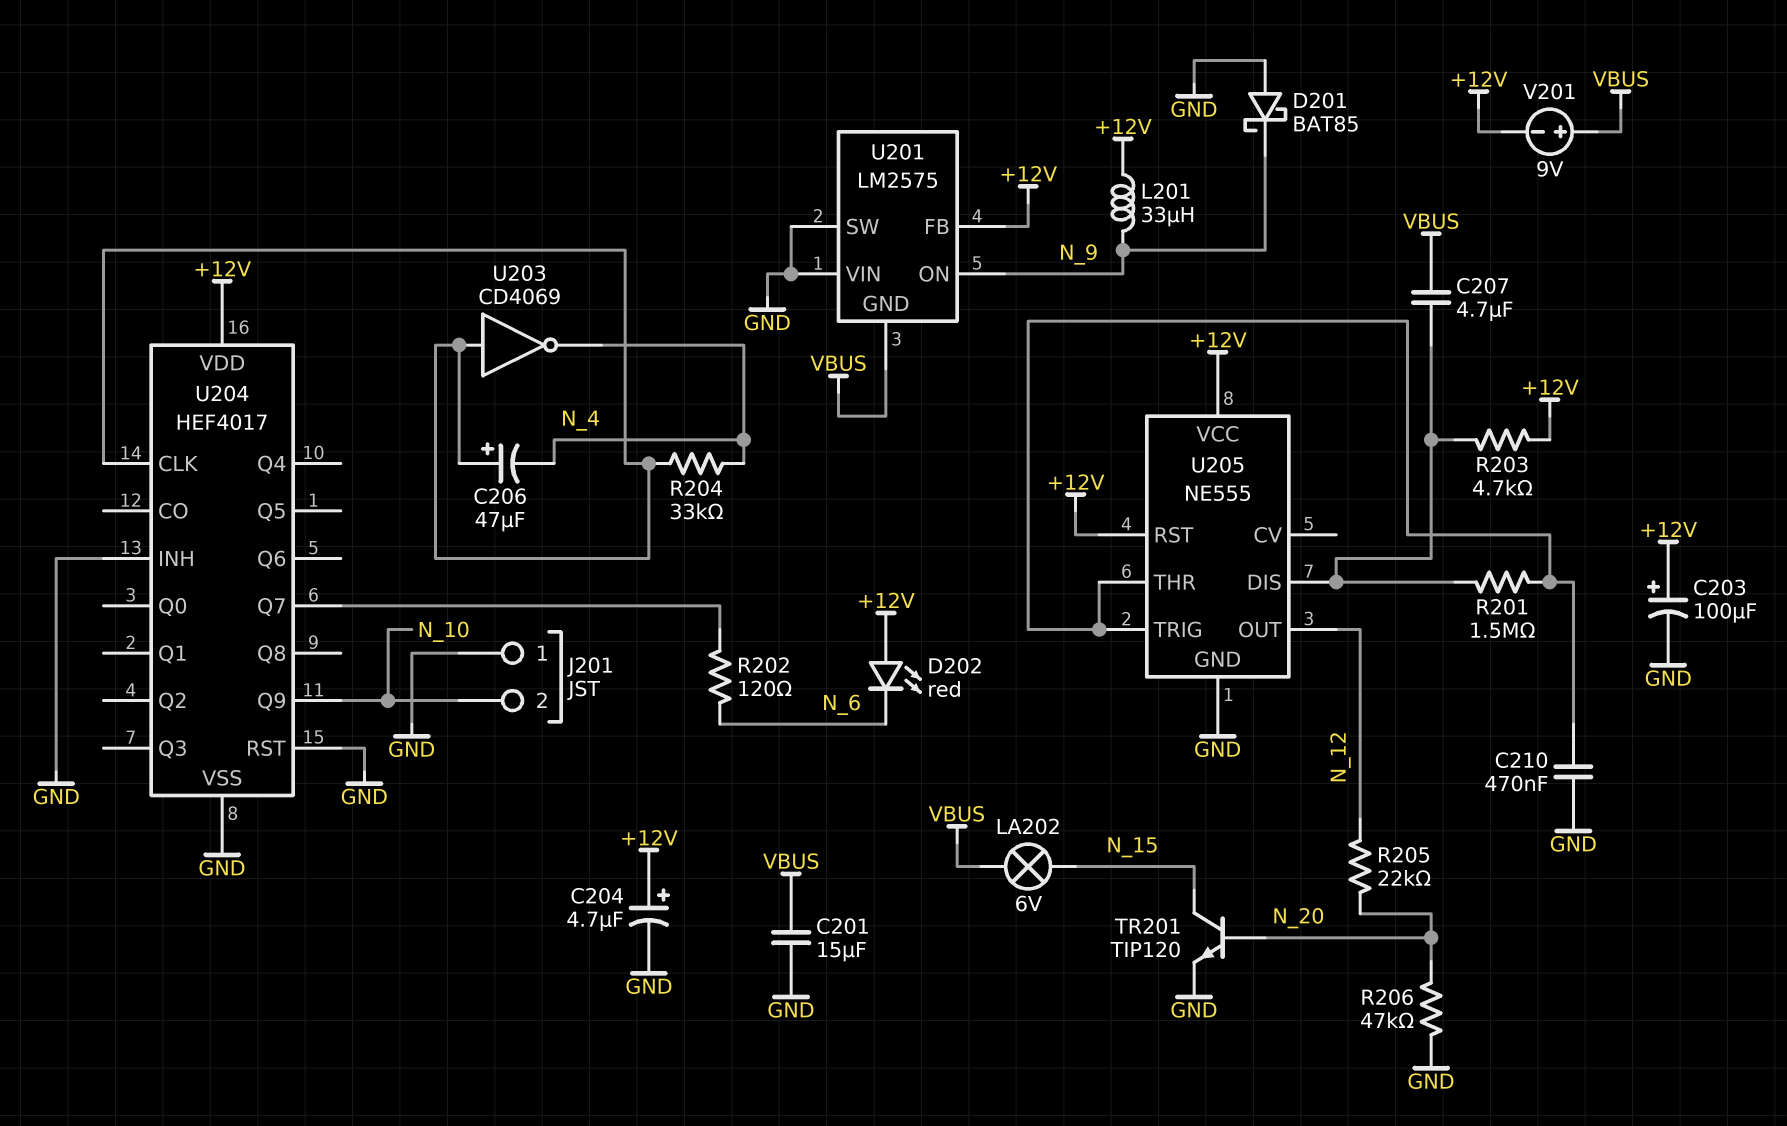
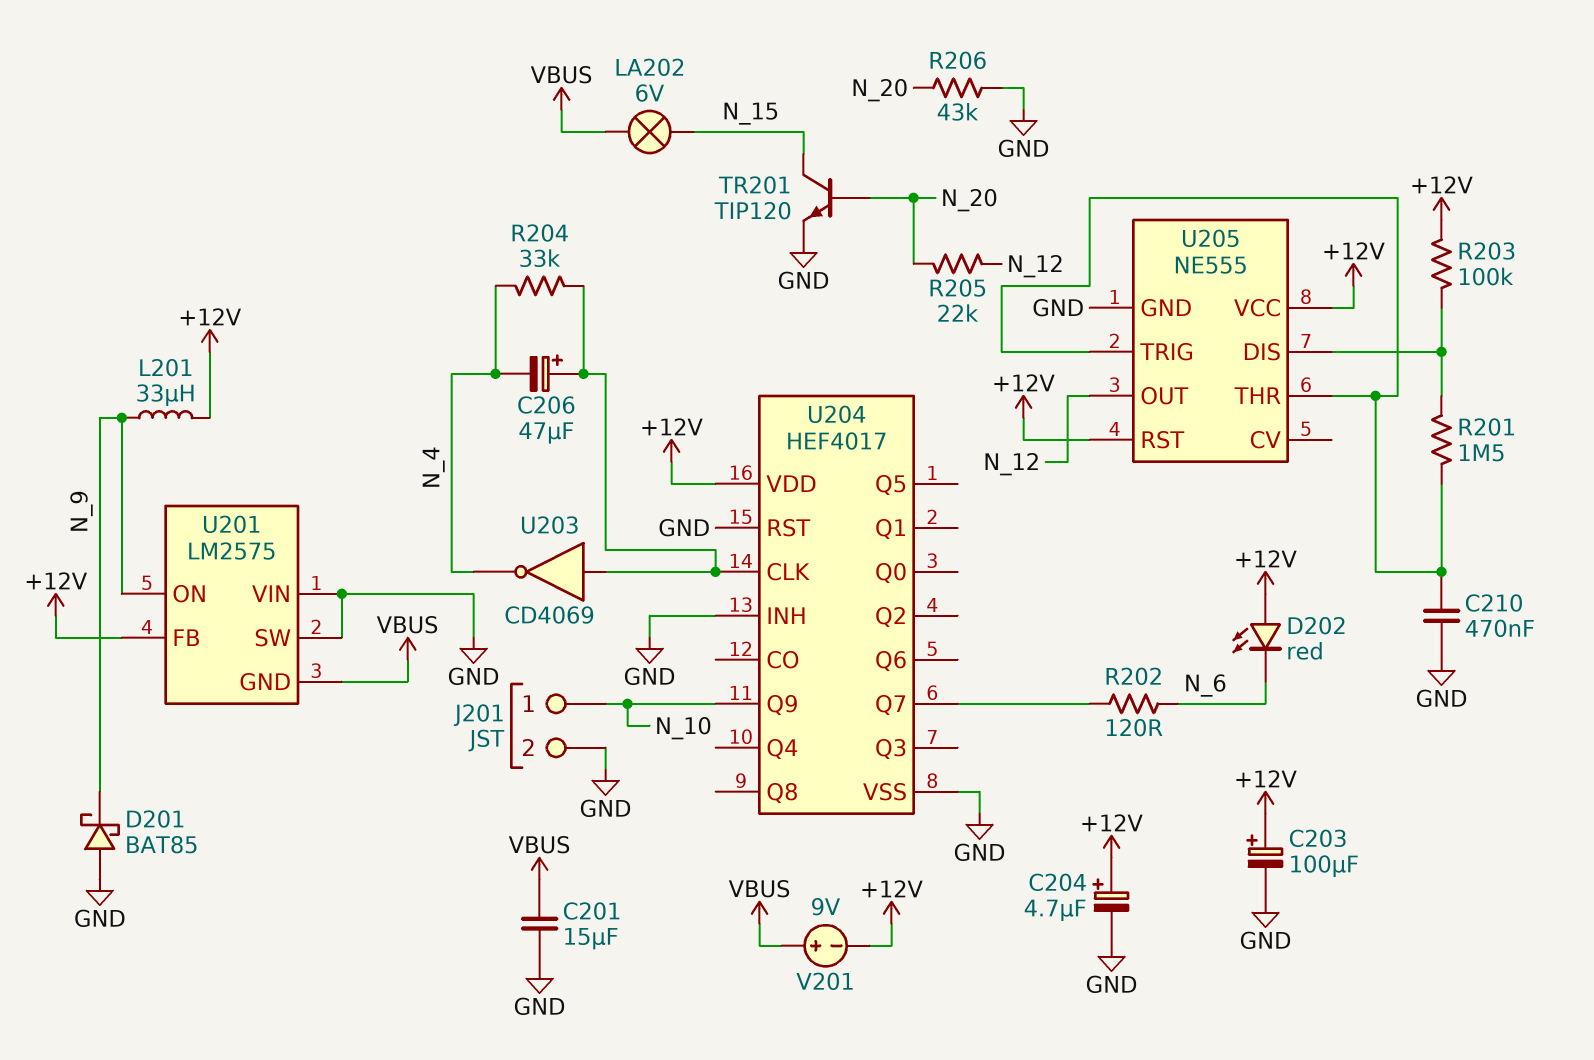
C207: 4.7uF (U205/DIS, VBUS) -> none
J201 pin 1: GND -> N_10
J201 pin 2: N_10 -> GND
R203: 4.7k (+12V, U205/DIS) -> 100k (+12V, U205/DIS)
R206: 47k (GND, N_20) -> 43k (GND, N_20)

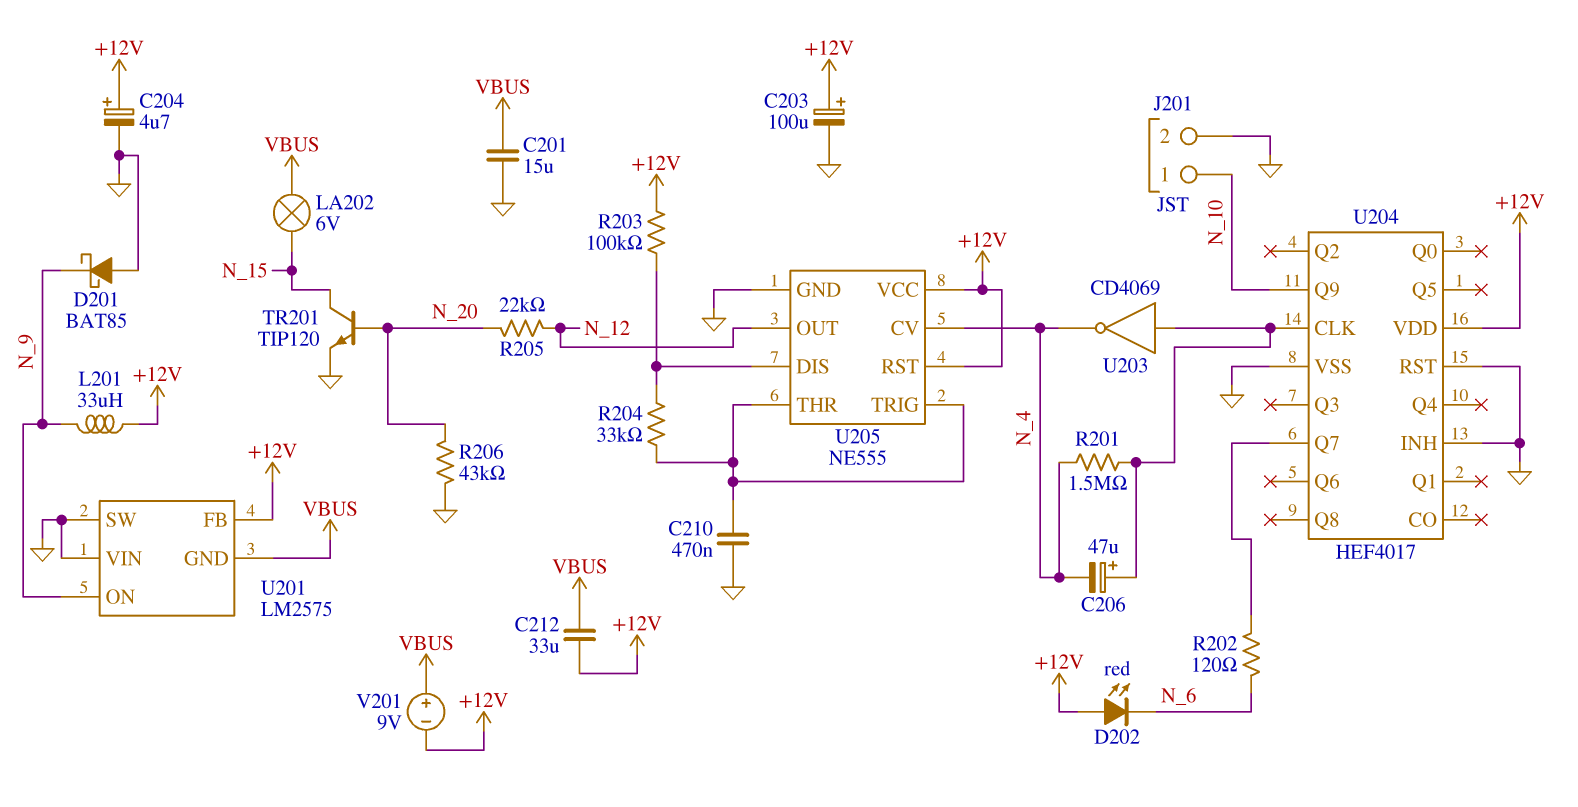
C212: none -> 33uF (+12V, VBUS)
R201: 1.5M (U205/DIS, U205/THR) -> 1.5M (N_4, U204/CLK)
R204: 33k (N_4, U204/CLK) -> 33k (U205/DIS, U205/THR)
U205 pin CV: none -> N_4

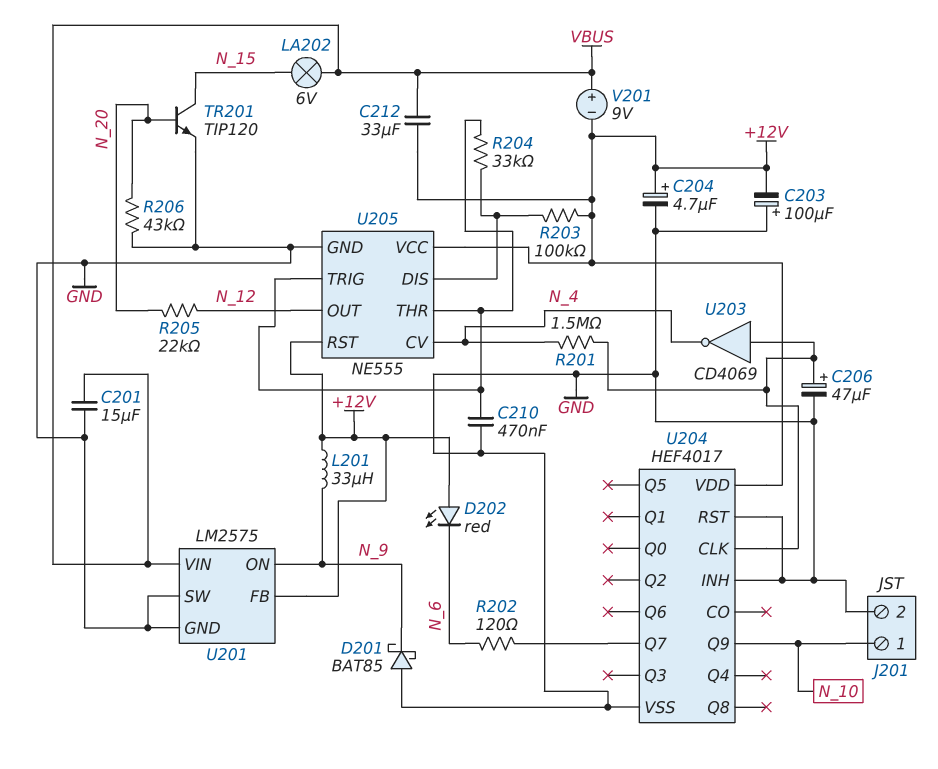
C203: 100uF (plus +12V, minus GND) -> 100uF (plus GND, minus +12V)
C206: 47uF (plus U204/CLK, minus N_4) -> 47uF (plus U204/CLK, minus GND)
U201 pin GND: VBUS -> GND
U201 pin VIN: GND -> VBUS

